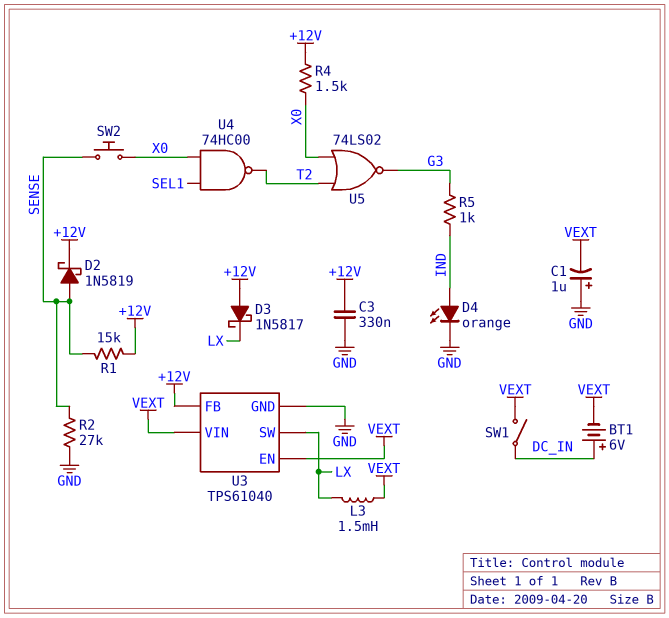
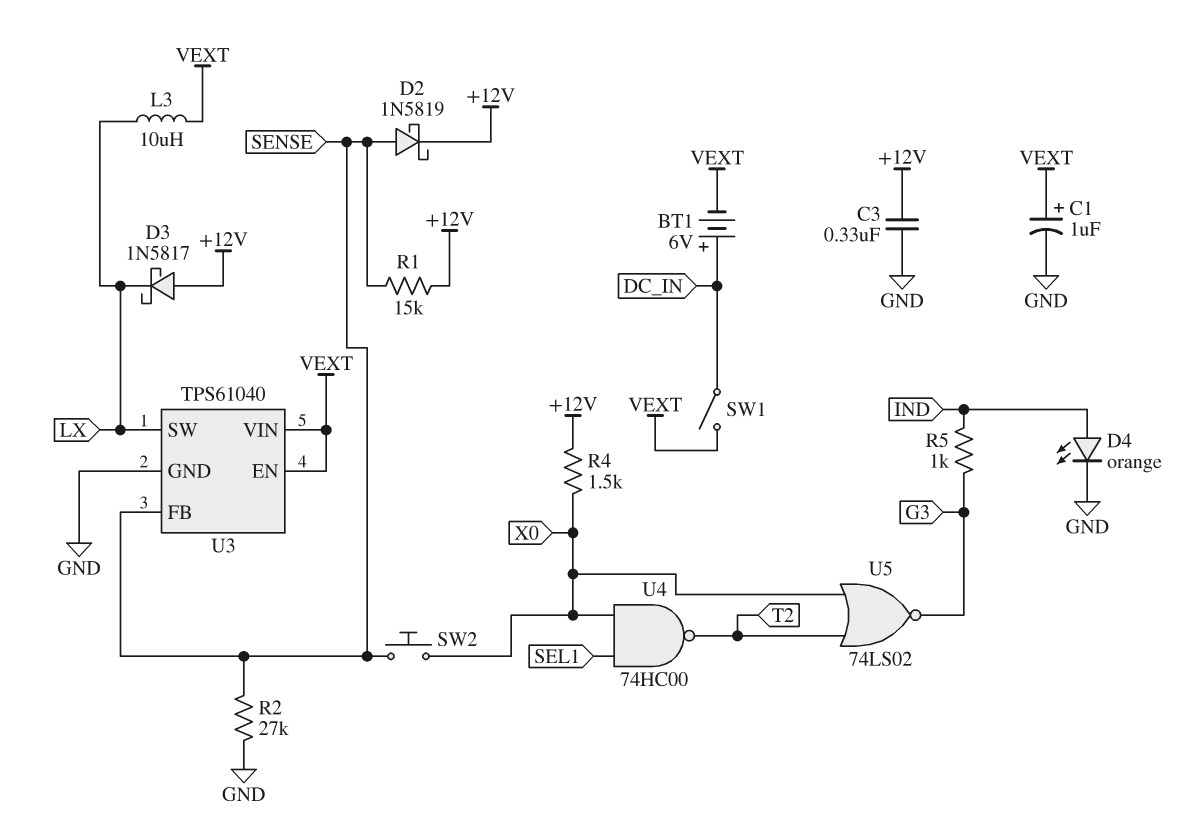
C1: 1uF (plus GND, minus VEXT) -> 1uF (plus VEXT, minus GND)
L3: 1.5mH (LX, VEXT) -> 10uH (LX, VEXT)
U3 pin FB: +12V -> SENSE

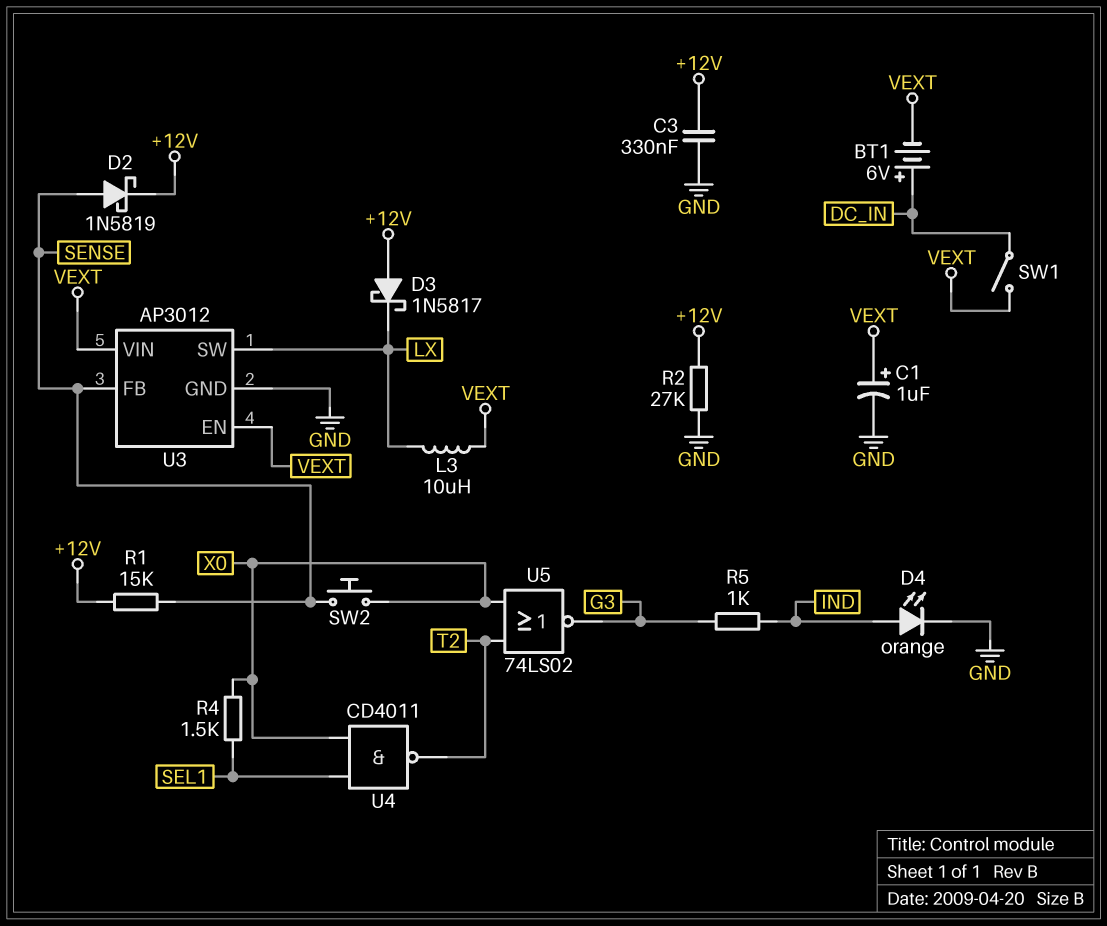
R2: 27k (GND, SENSE) -> 27k (+12V, GND)
R4: 1.5k (+12V, X0) -> 1.5k (SEL1, X0)
U3: TPS61040 -> AP3012
U4: NAND 74HC00 (in SEL1, in X0, out T2) -> NAND CD4011 (in SEL1, in X0, out T2)

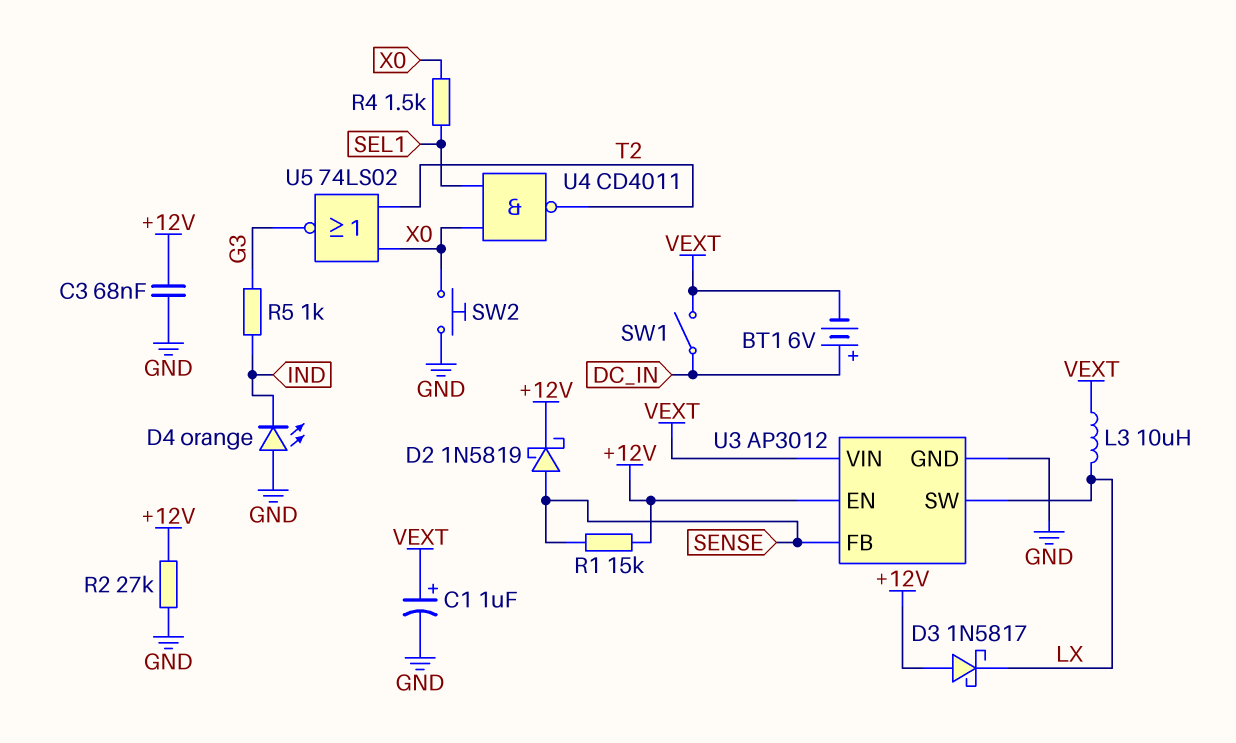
C3: 330nF (+12V, GND) -> 68nF (+12V, GND)
D4: LED orange (A IND, K GND) -> LED orange (A GND, K IND)
SW2: button (SENSE, X0) -> button (GND, X0)
U3 pin EN: VEXT -> +12V

